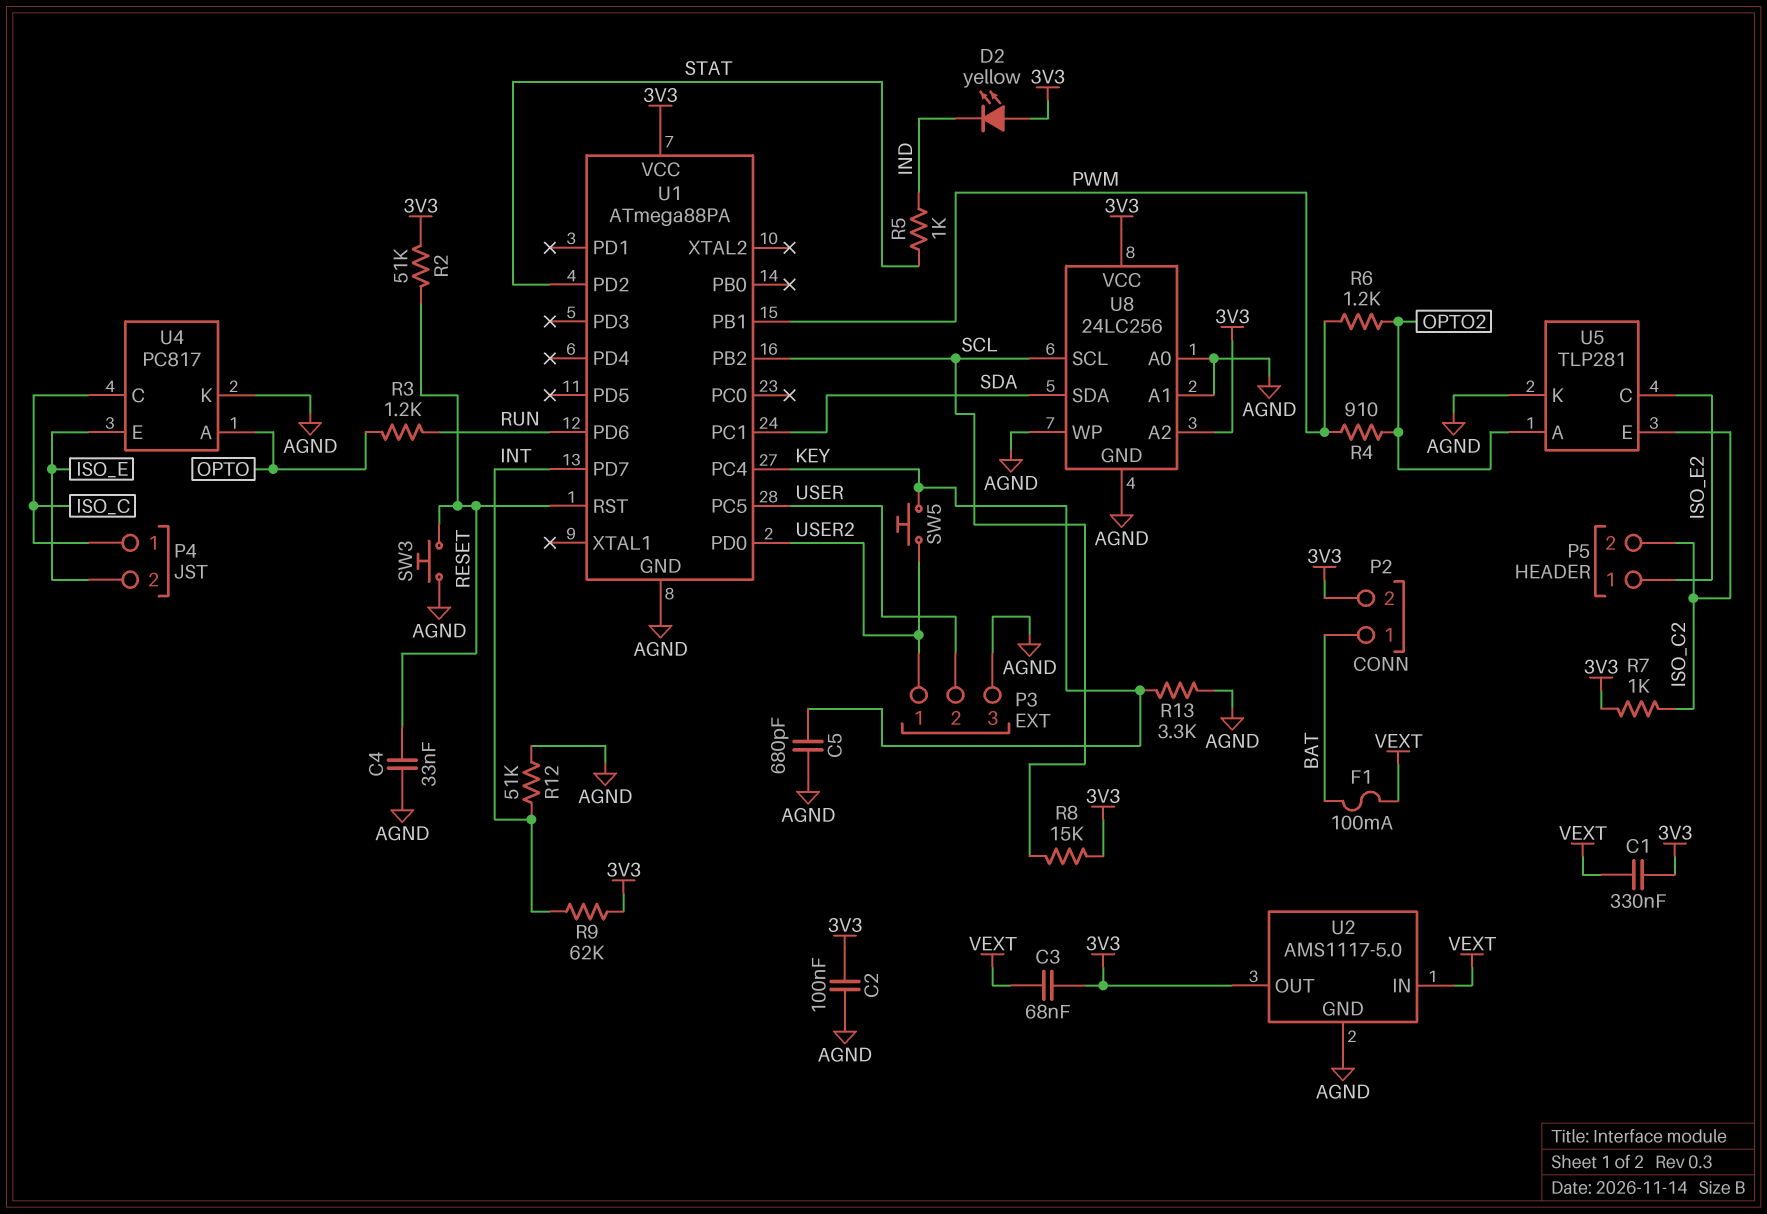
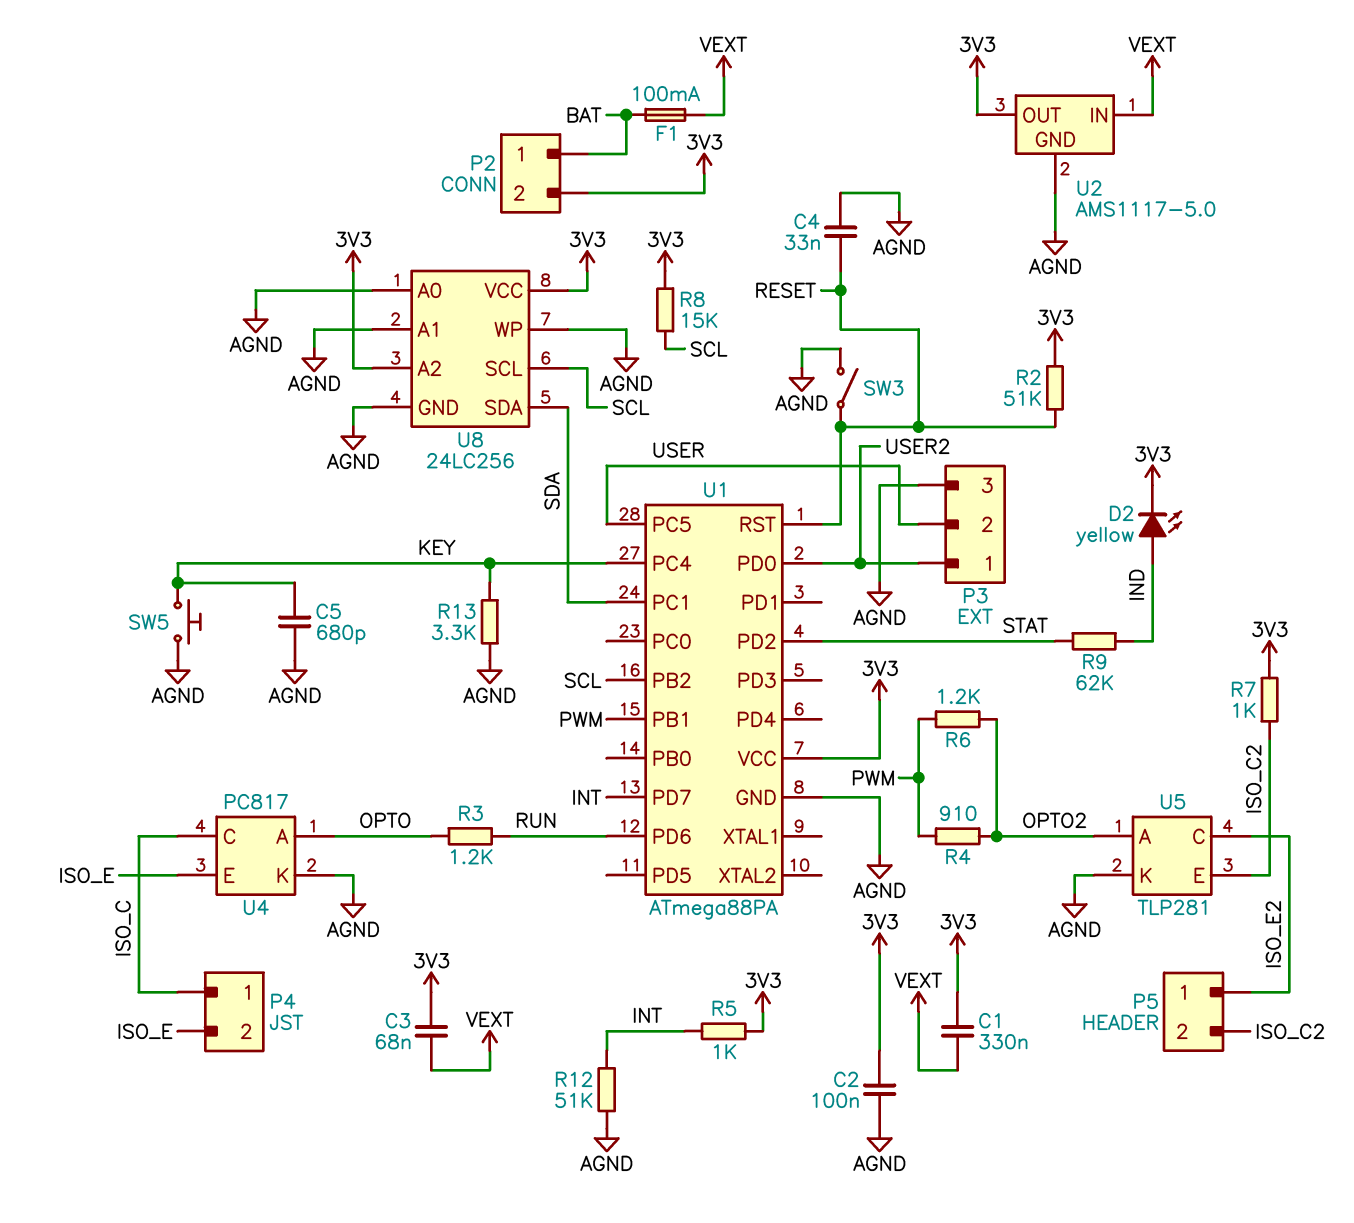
D2: LED yellow (A 3V3, K IND) -> LED yellow (A IND, K 3V3)
R5: 1k (IND, STAT) -> 1k (3V3, INT)
R9: 62k (3V3, INT) -> 62k (IND, STAT)
SW3: button (AGND, RESET) -> switch (AGND, RESET)
SW5: button (KEY, USER2) -> button (AGND, KEY)

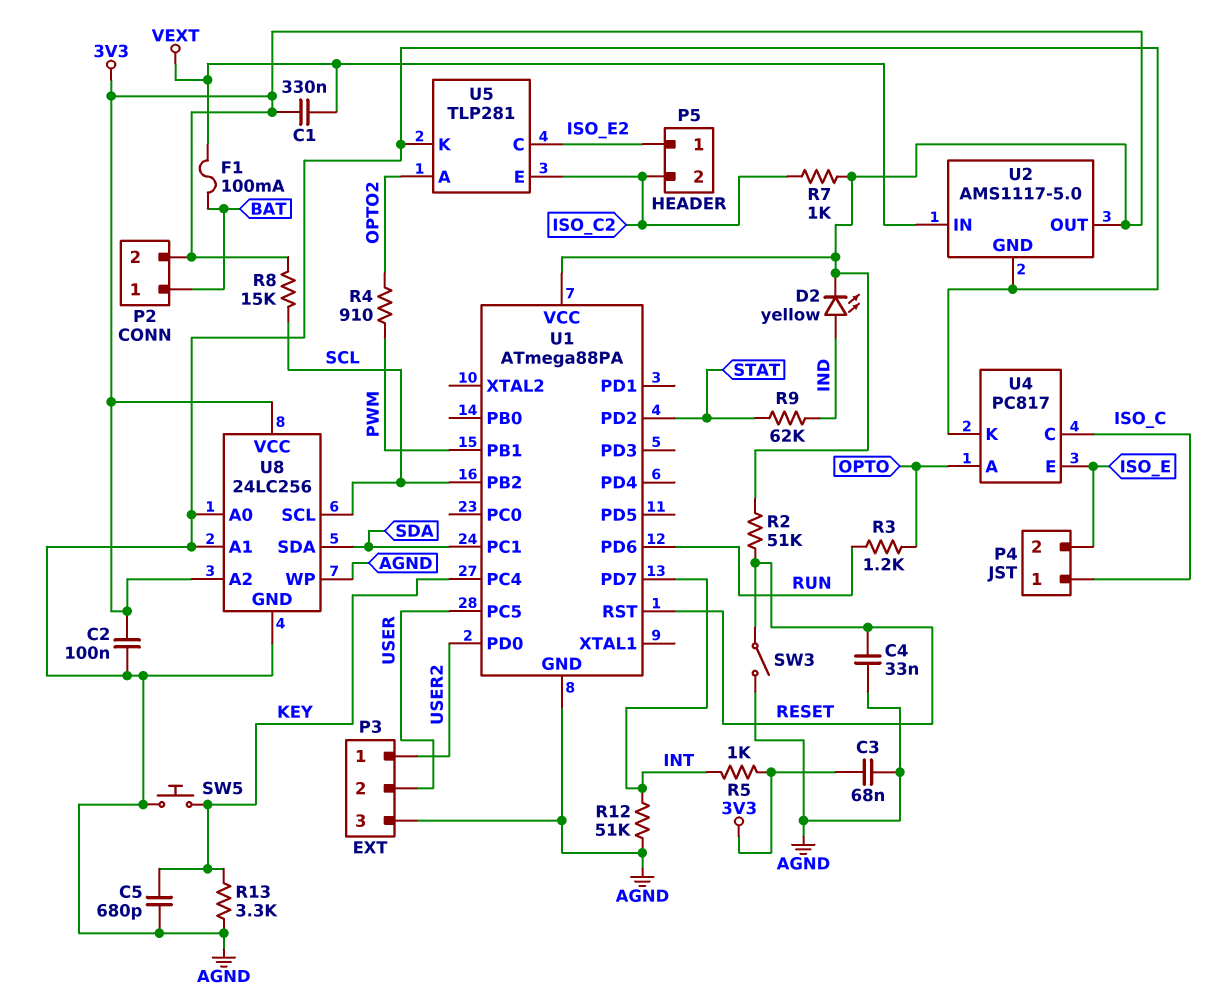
C3: 68nF (3V3, VEXT) -> 68nF (3V3, AGND)
R6: 1.2k (OPTO2, PWM) -> none

